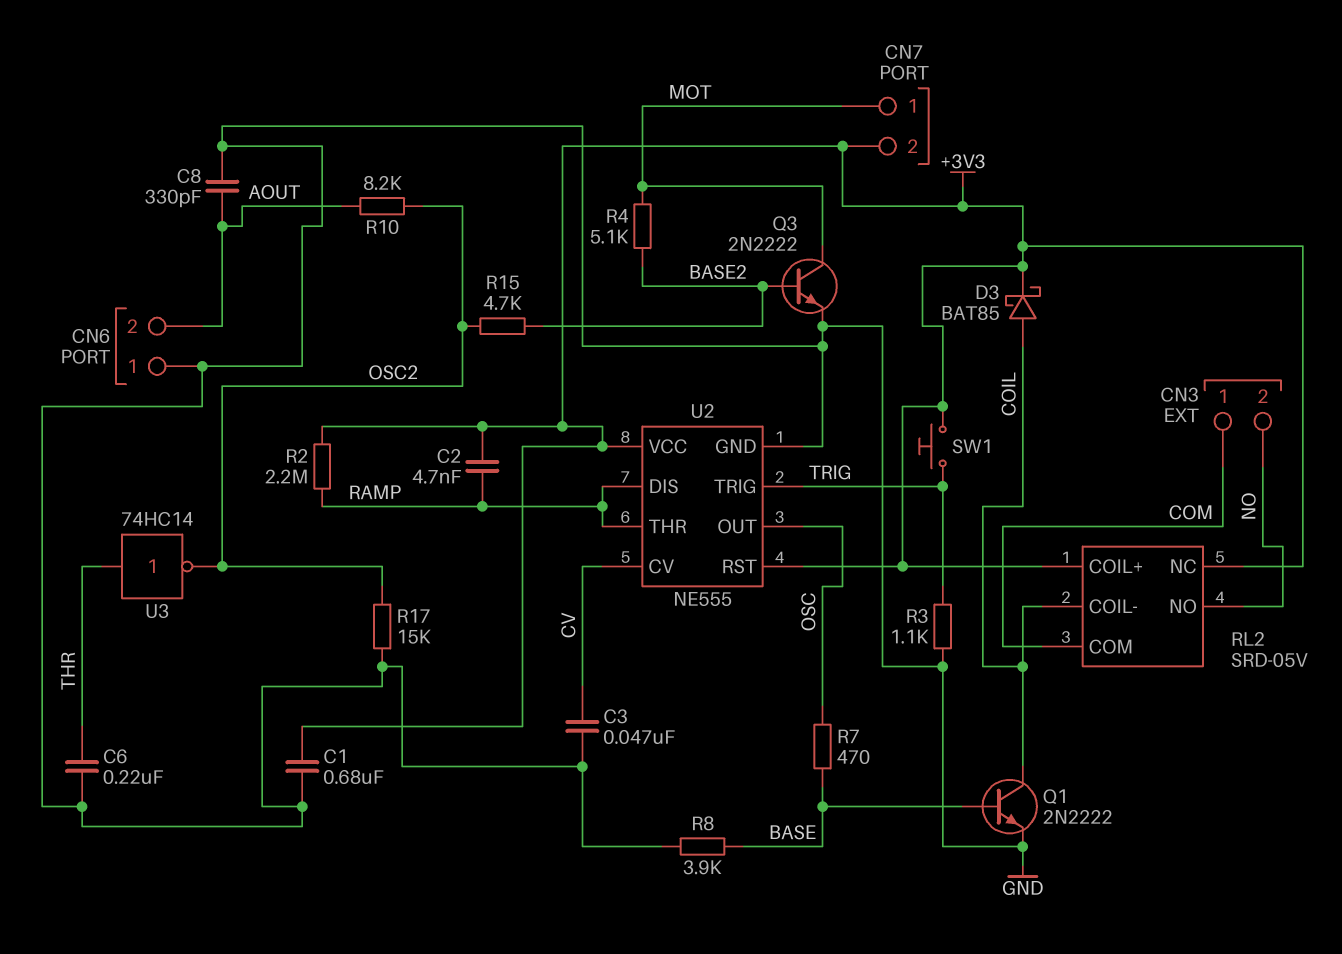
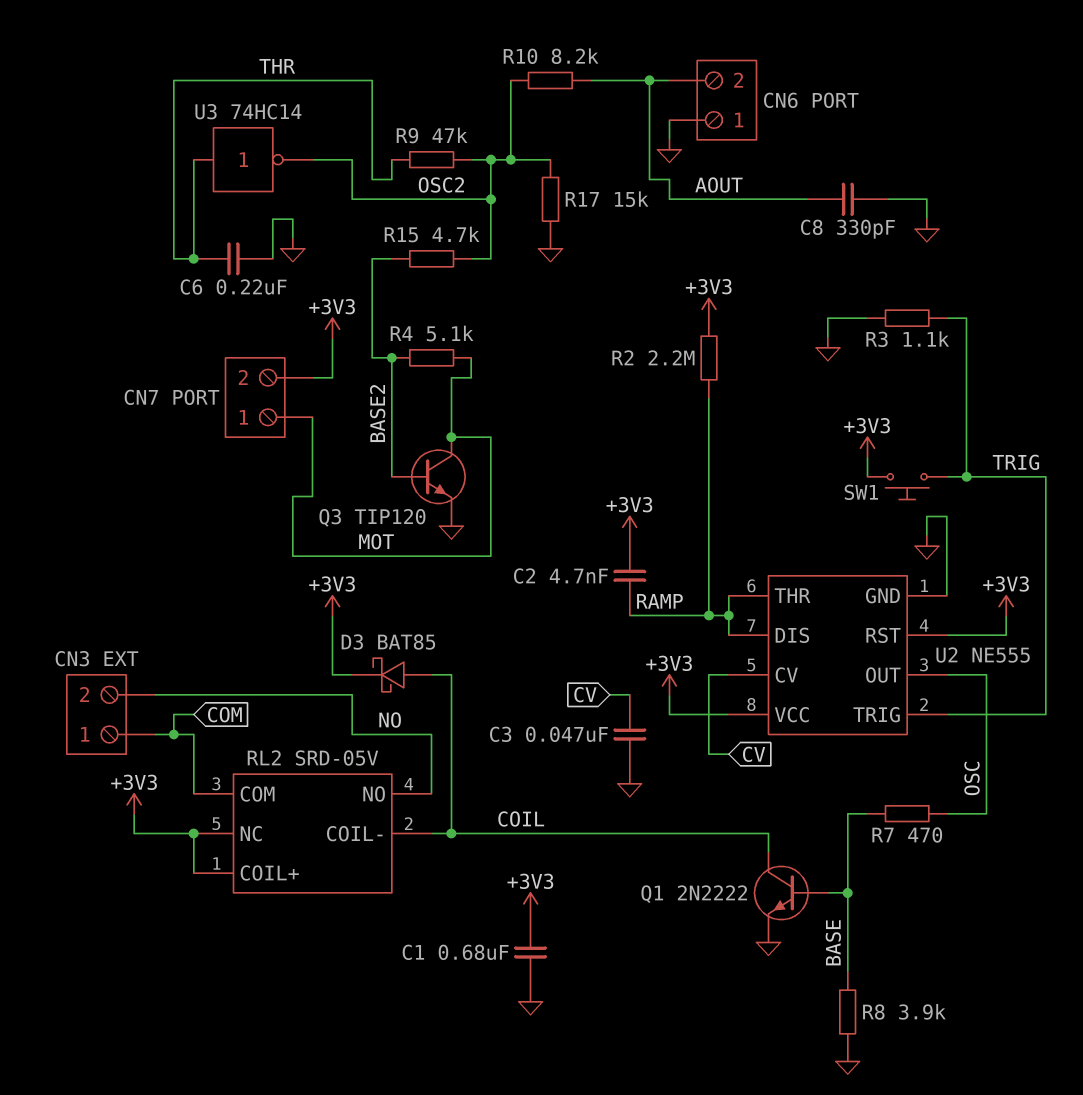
Q3: NPN 2N2222 (B BASE2, C MOT, E GND) -> NPN TIP120 (B BASE2, C MOT, E GND)
R9: none -> 47k (OSC2, THR)

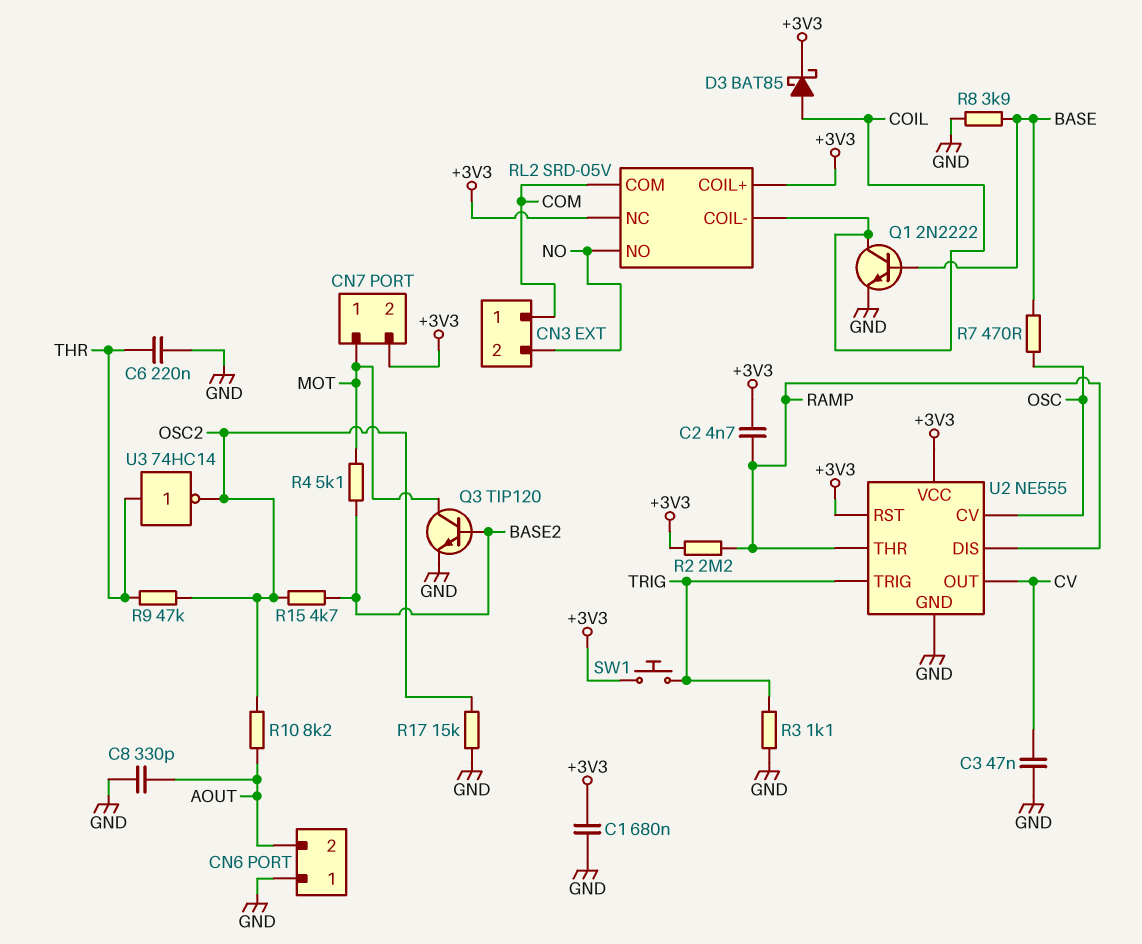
U2 pin CV: CV -> OSC
U2 pin OUT: OSC -> CV

